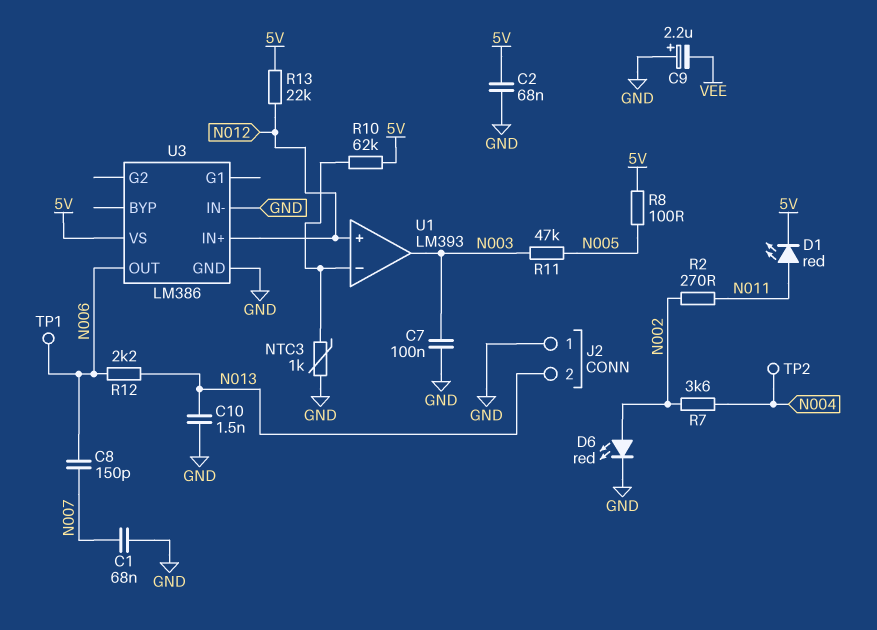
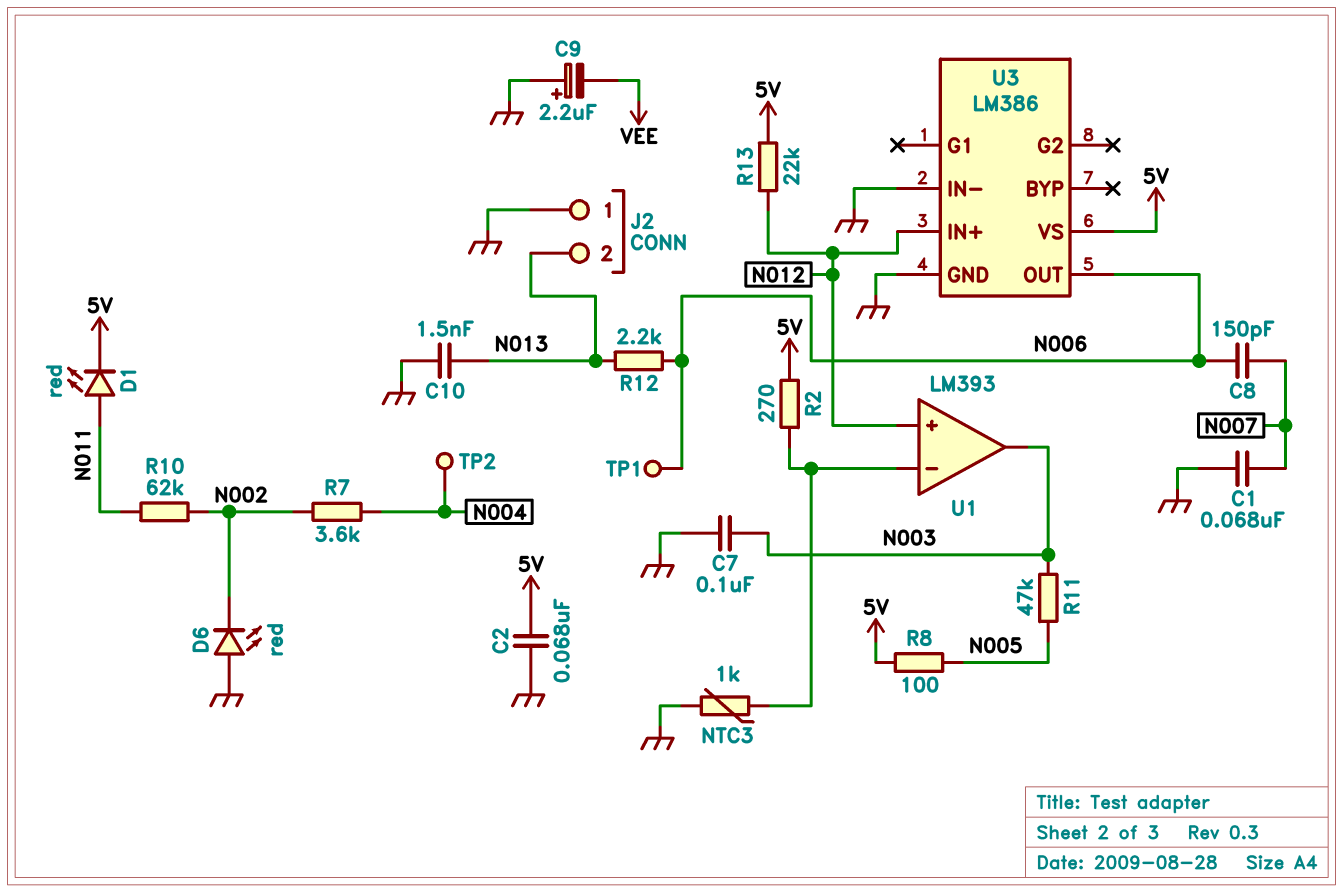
D6: LED red (A N002, K GND) -> LED red (A GND, K N002)
R2: 270 (N002, N011) -> 270 (5V, U1/in-)
R10: 62k (5V, U1/in-) -> 62k (N002, N011)

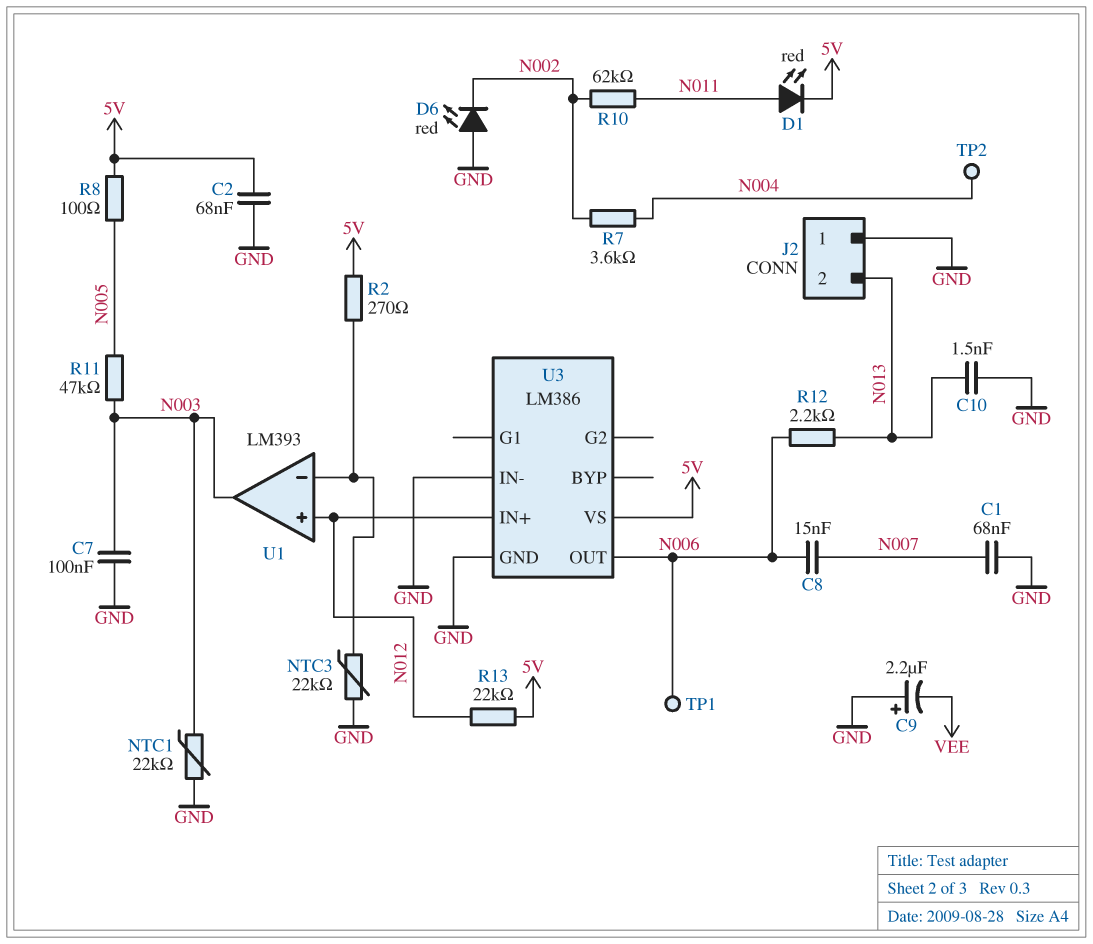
C8: 150pF (N006, N007) -> 15nF (N006, N007)
NTC1: none -> 22k (GND, N003)
NTC3: 1k (GND, U1/in-) -> 22k (GND, U1/in-)

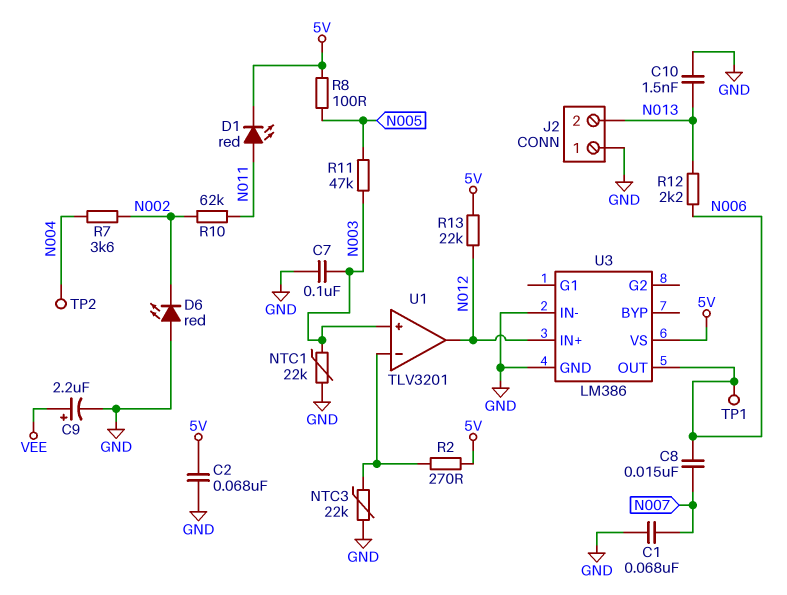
C9: 2.2uF (plus GND, minus VEE) -> 2.2uF (plus VEE, minus GND)
U1: LM393 -> TLV3201
U1 pin in+: N012 -> N003
U1 pin out: N003 -> N012

